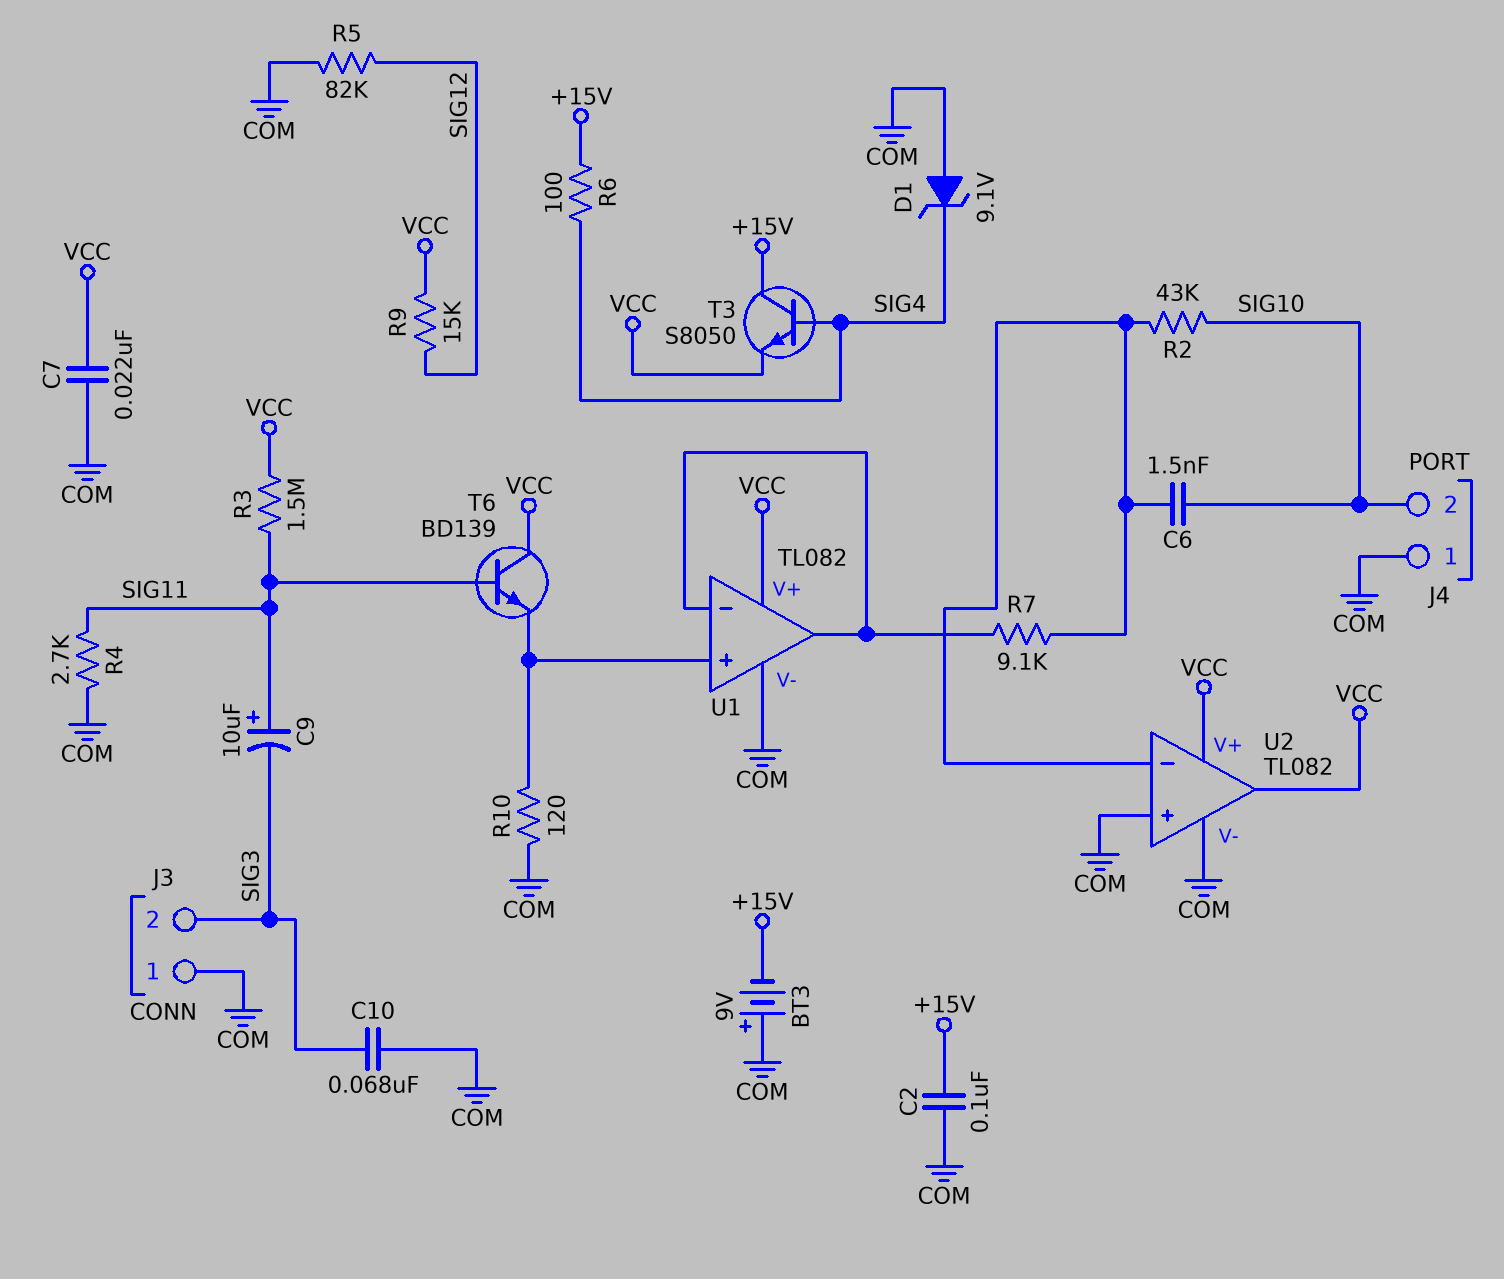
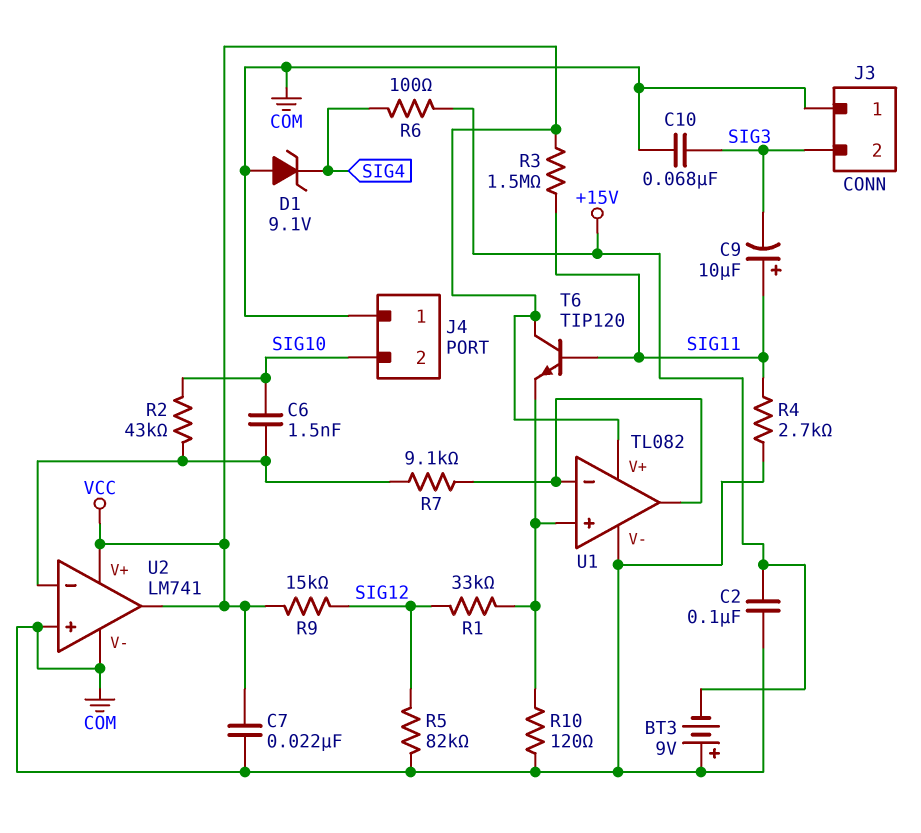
R1: none -> 33k (SIG12, U1/in+)
T3: NPN S8050 (B SIG4, C +15V, E VCC) -> none
T6: NPN BD139 (B SIG11, C VCC, E U1/in+) -> NPN TIP120 (B SIG11, C VCC, E U1/in+)
U2: TL082 -> LM741

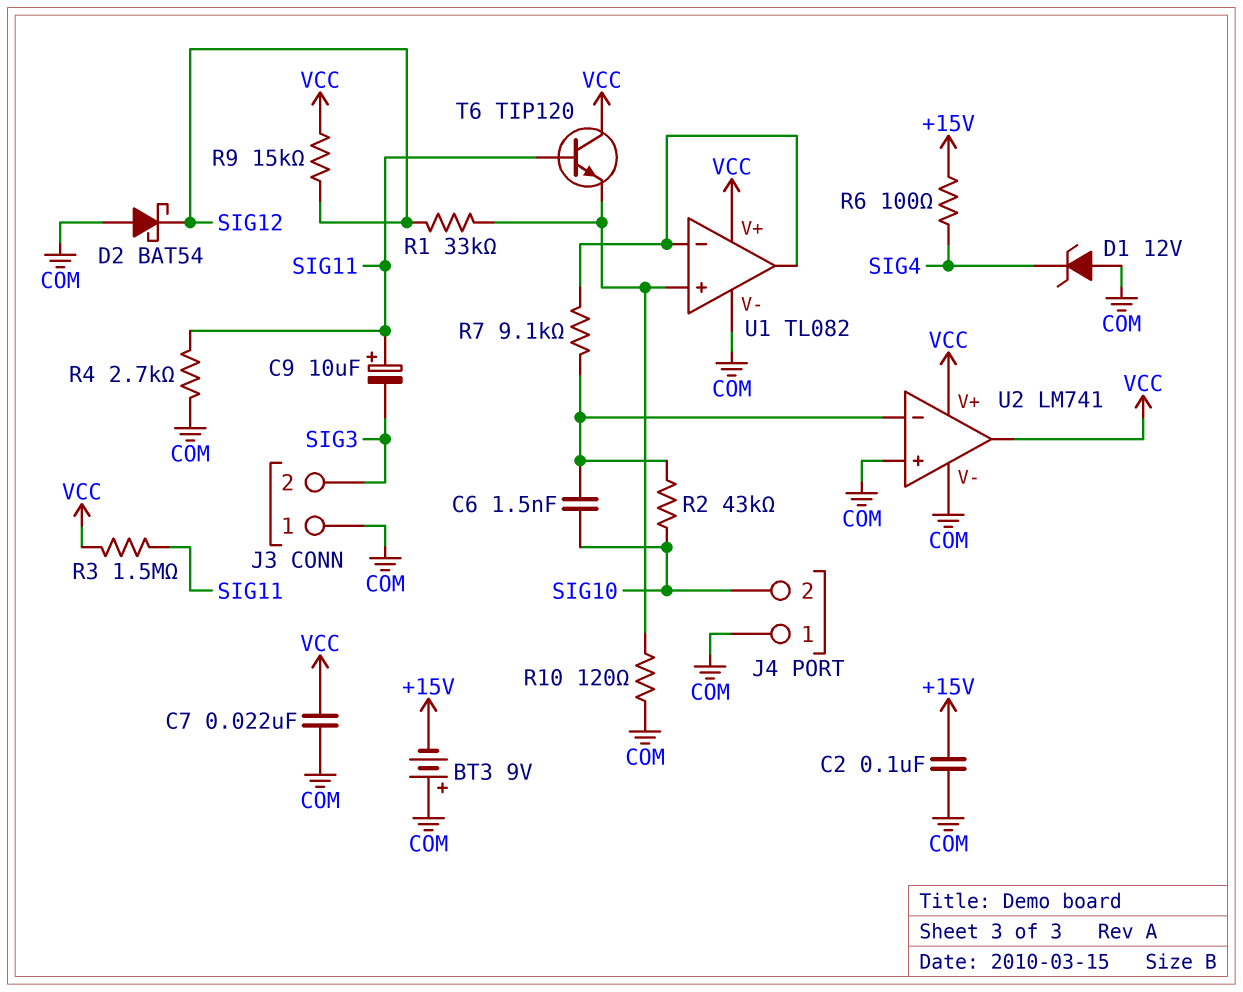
C10: 68nF (COM, SIG3) -> none
D1: zener 9.1V (A COM, K SIG4) -> zener 12V (A COM, K SIG4)
D2: none -> schottky BAT54 (A COM, K SIG12)
R5: 82k (COM, SIG12) -> none

